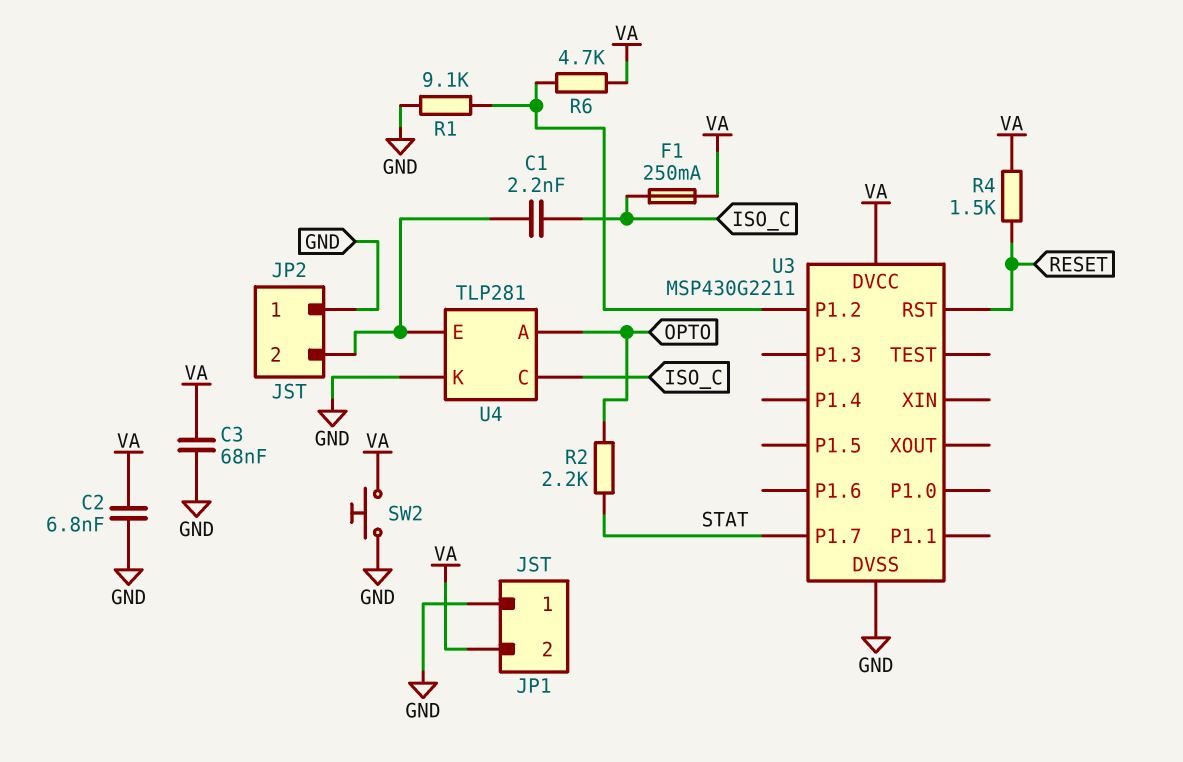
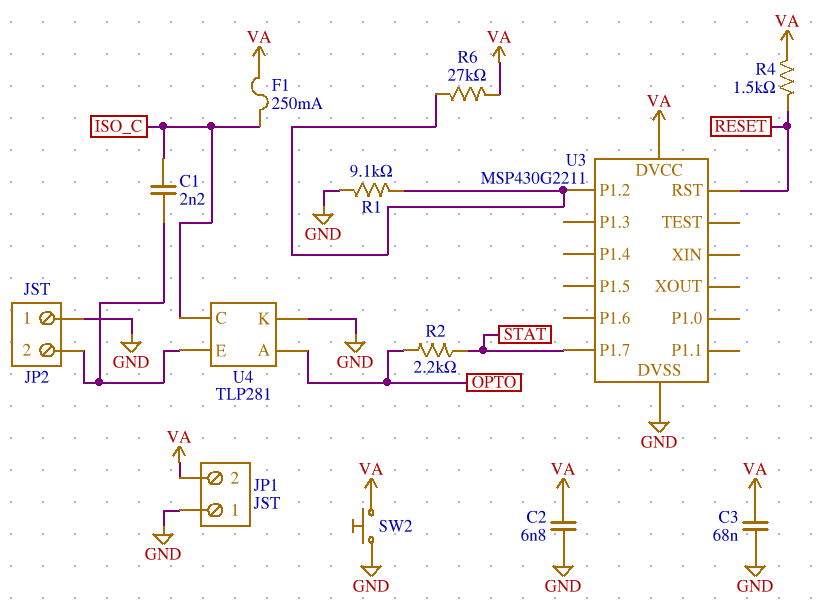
R6: 4.7k (U3/P1.2, VA) -> 27k (U3/P1.2, VA)

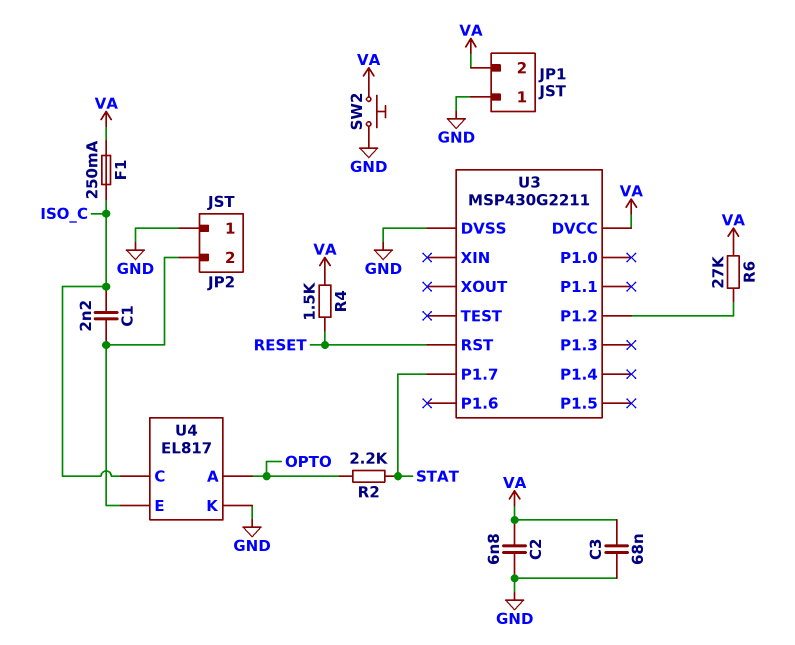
R1: 9.1k (GND, U3/P1.2) -> none
U4: TLP281 -> EL817

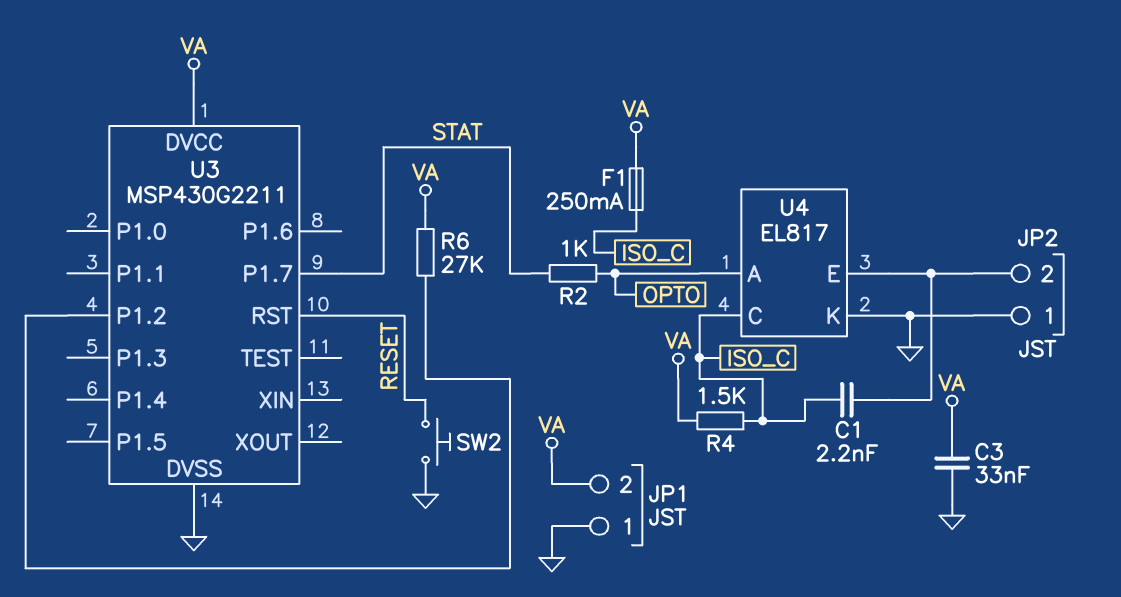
C2: 6.8nF (GND, VA) -> none
C3: 68nF (GND, VA) -> 33nF (GND, VA)
R2: 2.2k (OPTO, STAT) -> 1k (OPTO, STAT)
R4: 1.5k (RESET, VA) -> 1.5k (ISO_C, VA)
SW2: button (GND, VA) -> button (GND, RESET)

